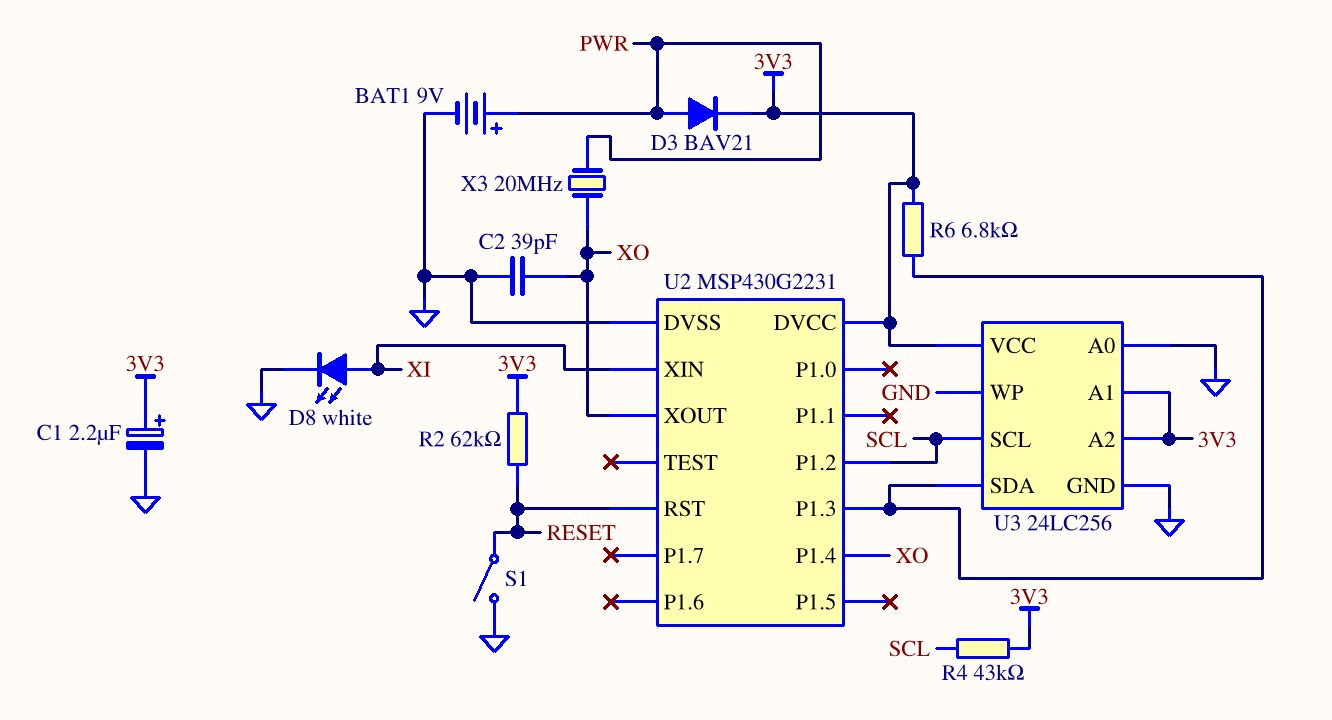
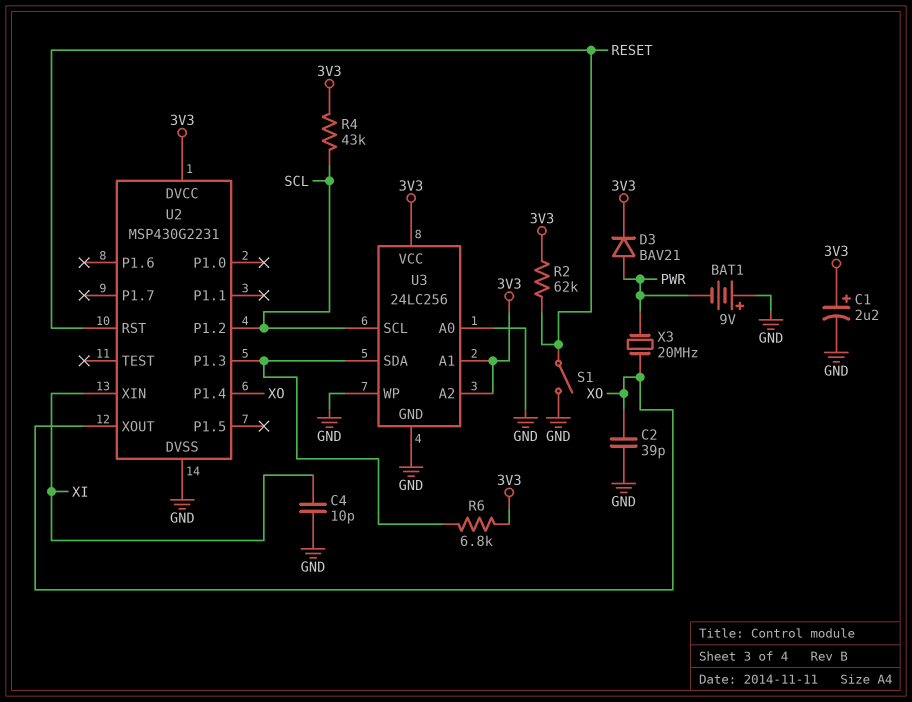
BAT1: 9V (plus PWR, minus GND) -> 9V (plus GND, minus PWR)
C4: none -> 10pF (GND, XI)
D8: LED white (A XI, K GND) -> none

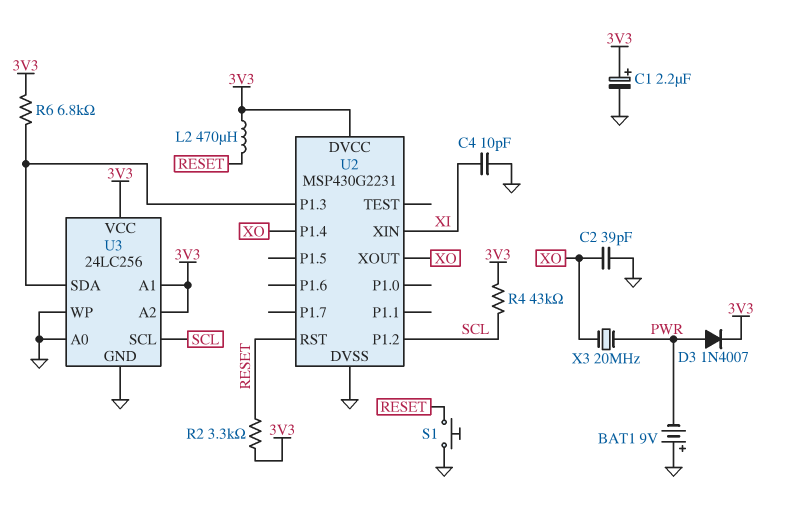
D3: diode BAV21 (A PWR, K 3V3) -> diode 1N4007 (A PWR, K 3V3)
L2: none -> 470uH (3V3, RESET)
R2: 62k (3V3, RESET) -> 3.3k (3V3, RESET)
S1: switch (GND, RESET) -> button (GND, RESET)

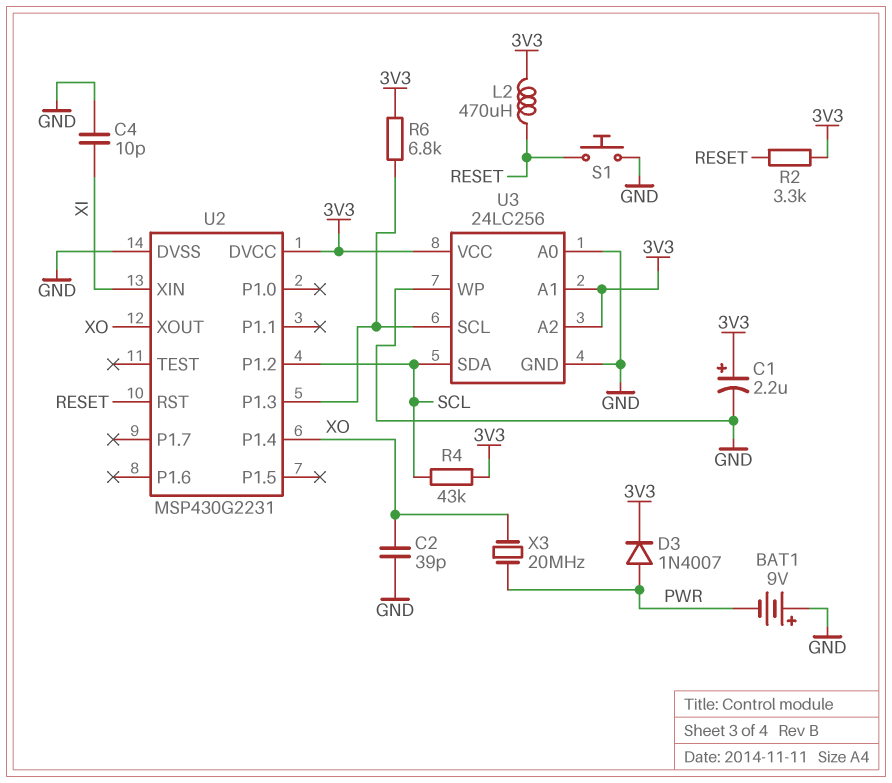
U3 pin SCL: SCL -> U2/P1.3
U3 pin SDA: U2/P1.3 -> SCL

